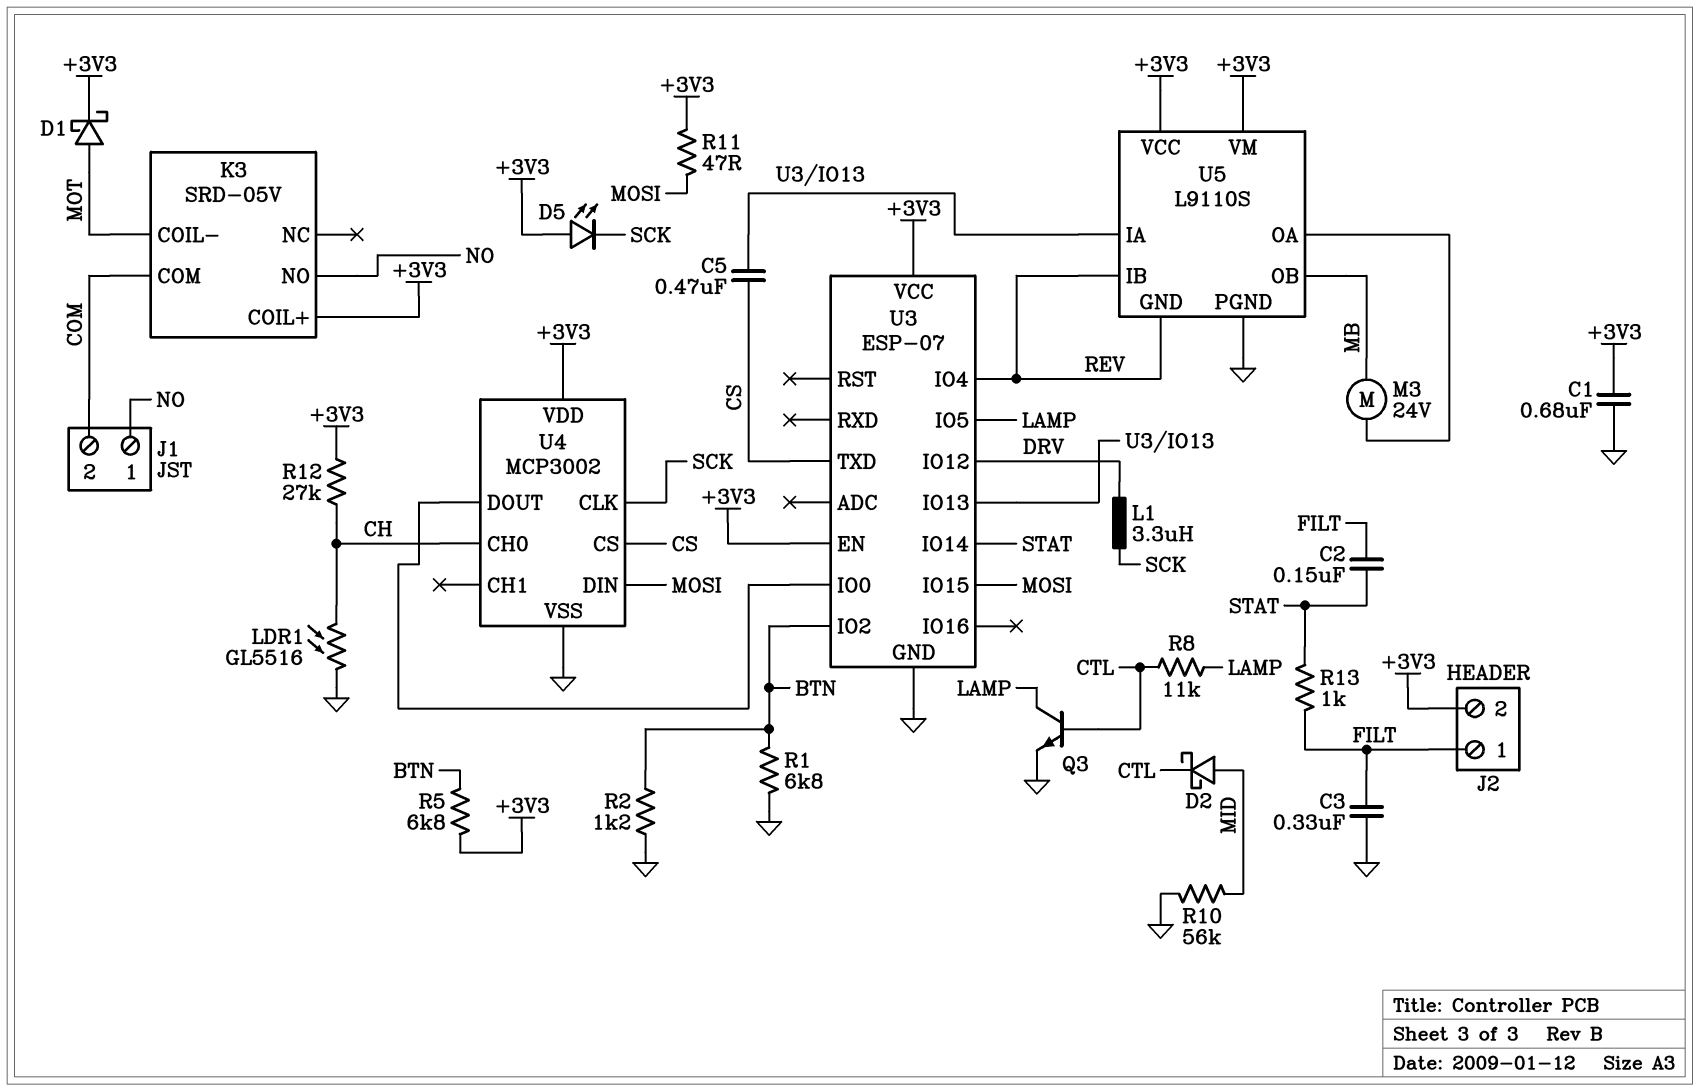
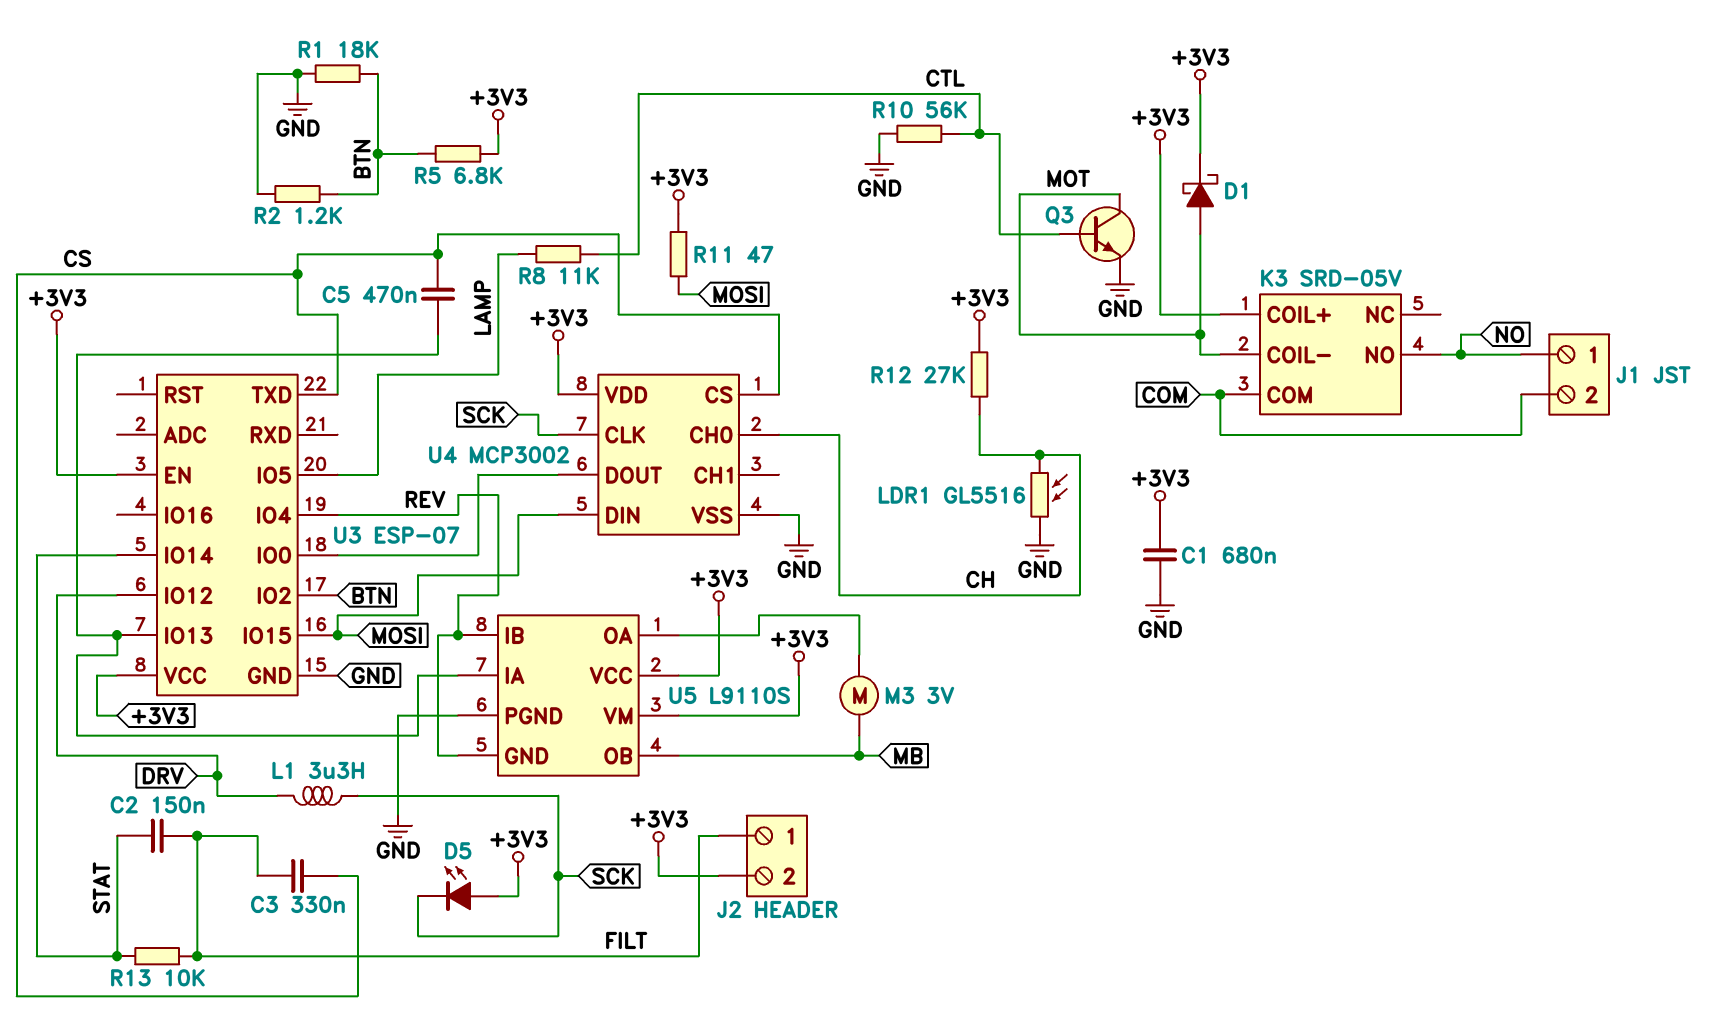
C3: 330nF (FILT, GND) -> 330nF (CS, FILT)
D2: schottky (A MID, K CTL) -> none
M3: motor 24V (MB, U5/OA) -> motor 3V (MB, U5/OA)
Q3: NPN (B CTL, C LAMP, E GND) -> NPN (B CTL, C MOT, E GND)
R1: 6.8k (BTN, GND) -> 18k (BTN, GND)
R10: 56k (GND, MID) -> 56k (CTL, GND)
R13: 1k (FILT, STAT) -> 10k (FILT, STAT)

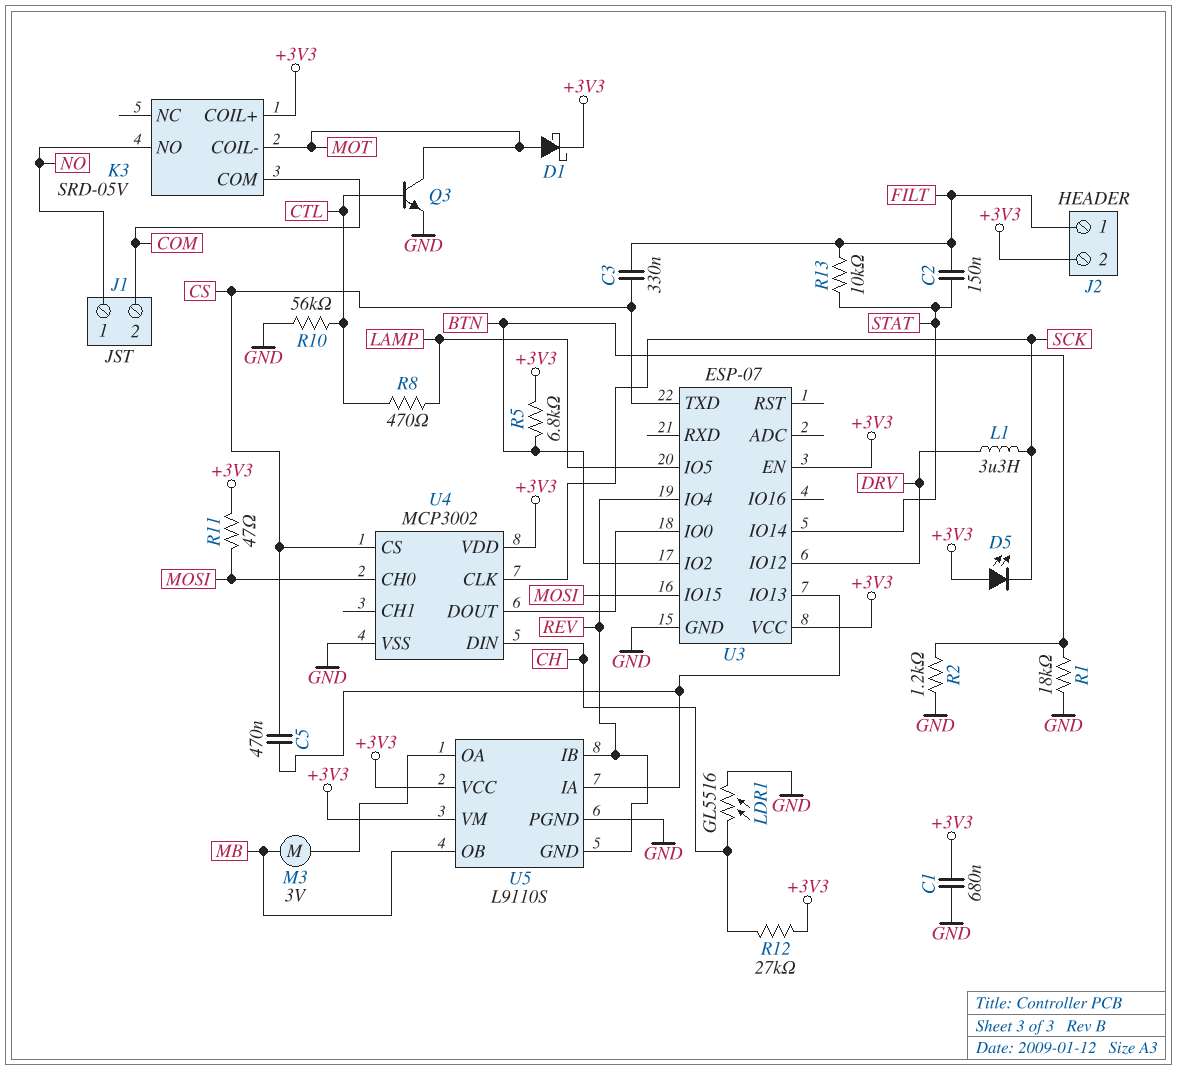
R8: 11k (CTL, LAMP) -> 470 (CTL, LAMP)
U4 pin CH0: CH -> MOSI
U4 pin DIN: MOSI -> CH

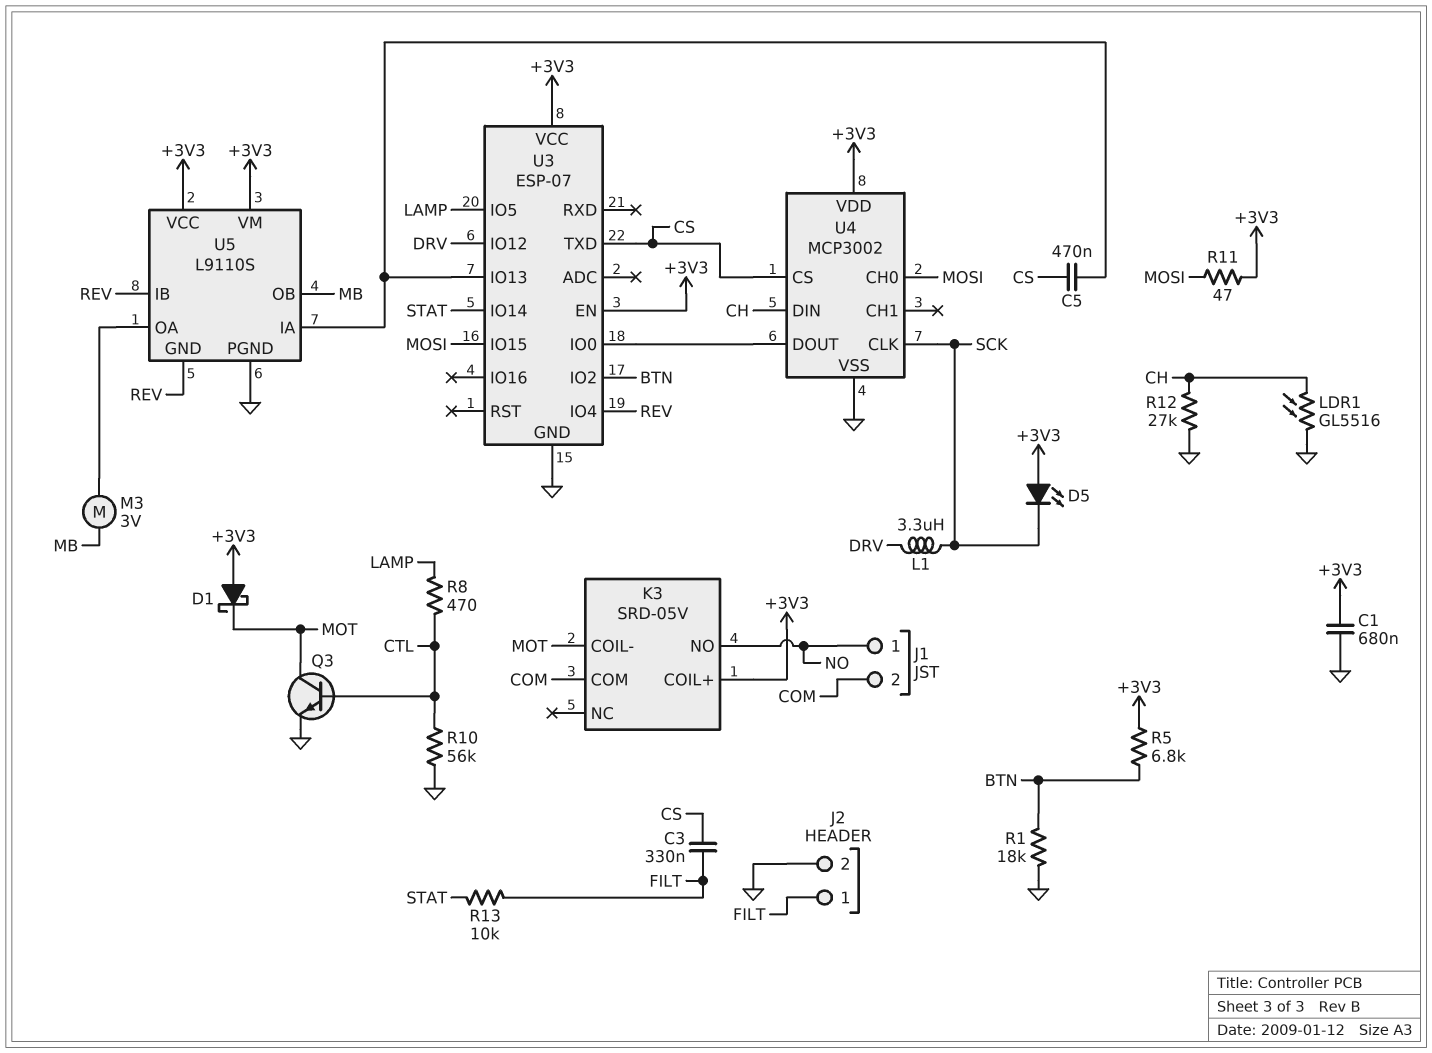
C2: 150nF (FILT, STAT) -> none
D1: schottky (A MOT, K +3V3) -> schottky (A +3V3, K MOT)
J2 pin 2: +3V3 -> GND
R2: 1.2k (BTN, GND) -> none
R12: 27k (+3V3, CH) -> 27k (CH, GND)

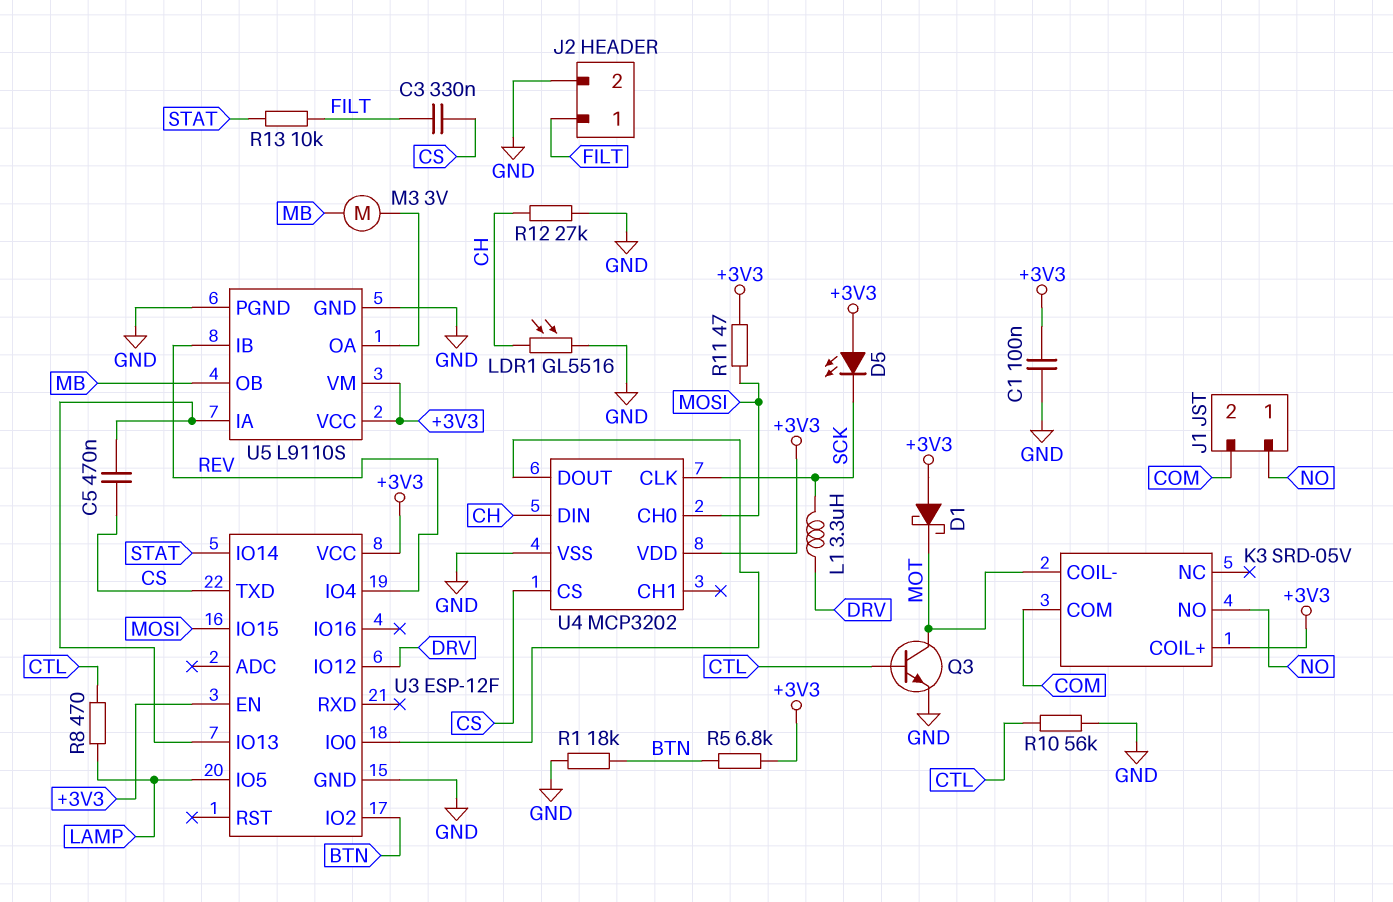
C1: 680nF (+3V3, GND) -> 100nF (+3V3, GND)
U3: ESP-07 -> ESP-12F
U4: MCP3002 -> MCP3202
U5 pin GND: REV -> GND

